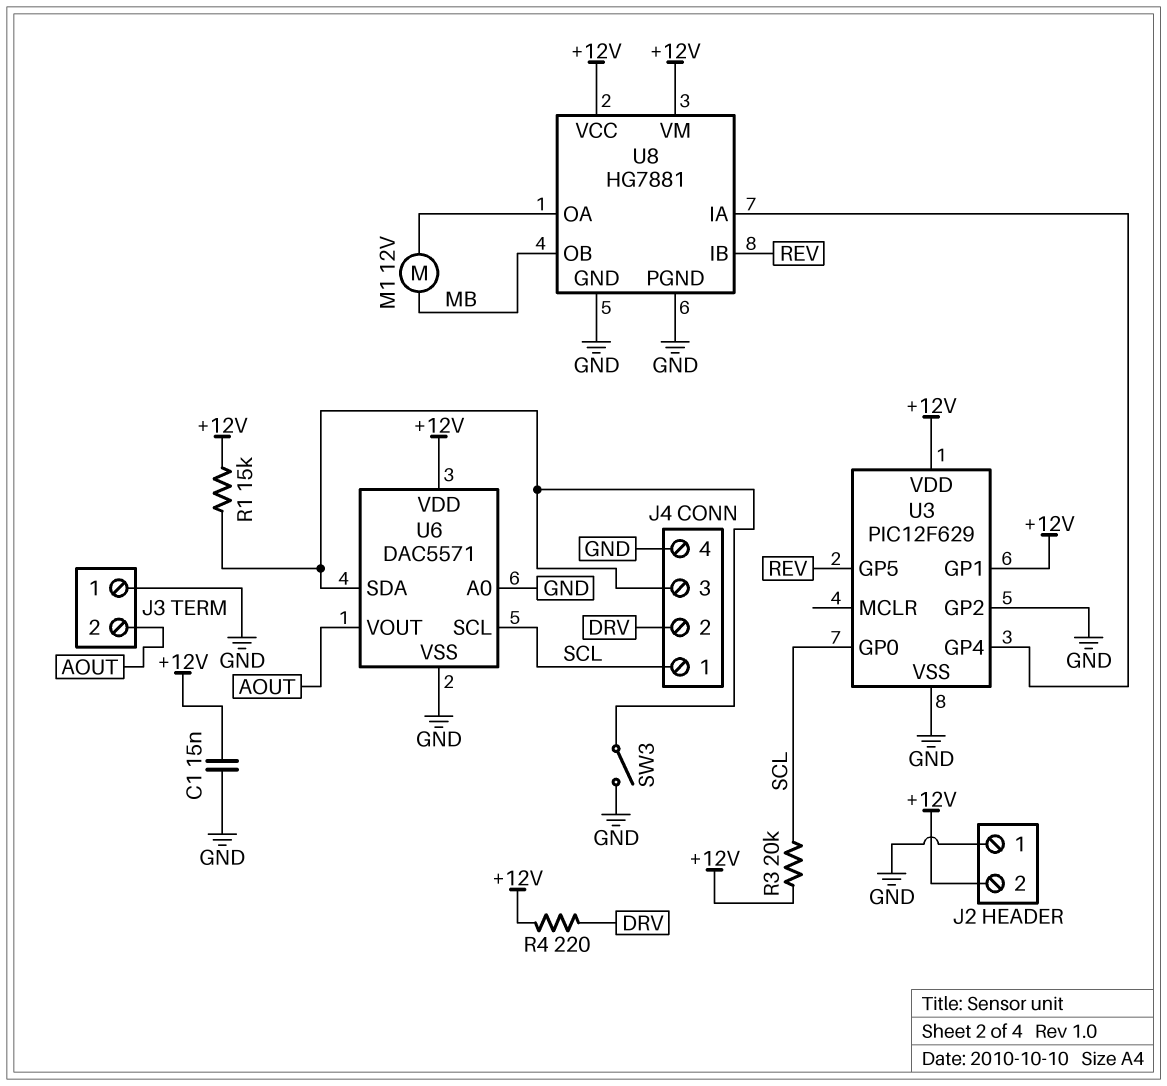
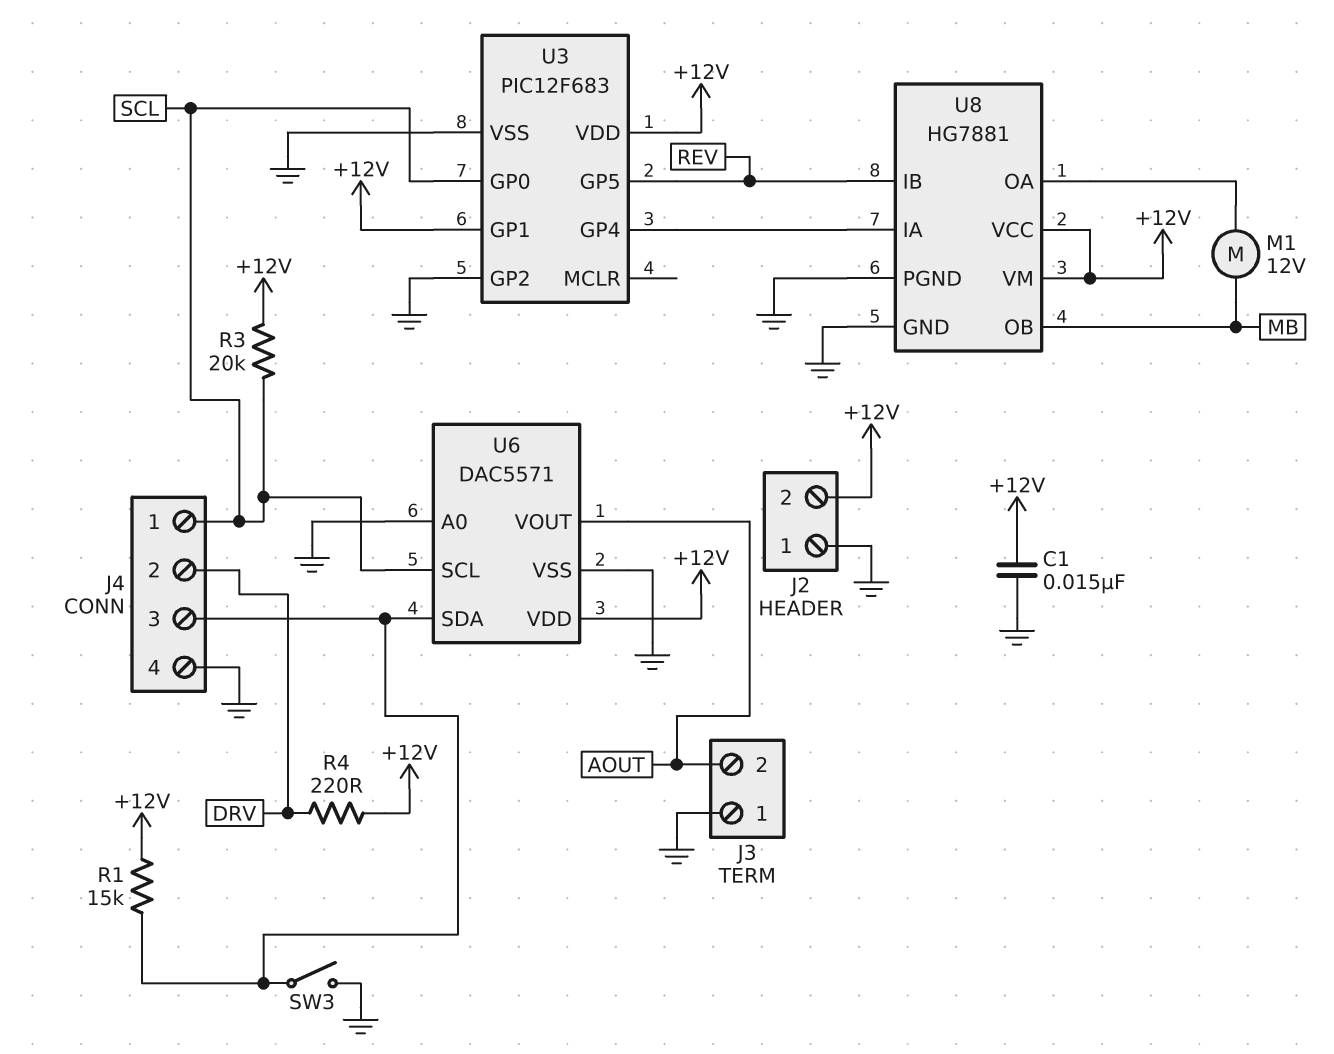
U3: PIC12F629 -> PIC12F683

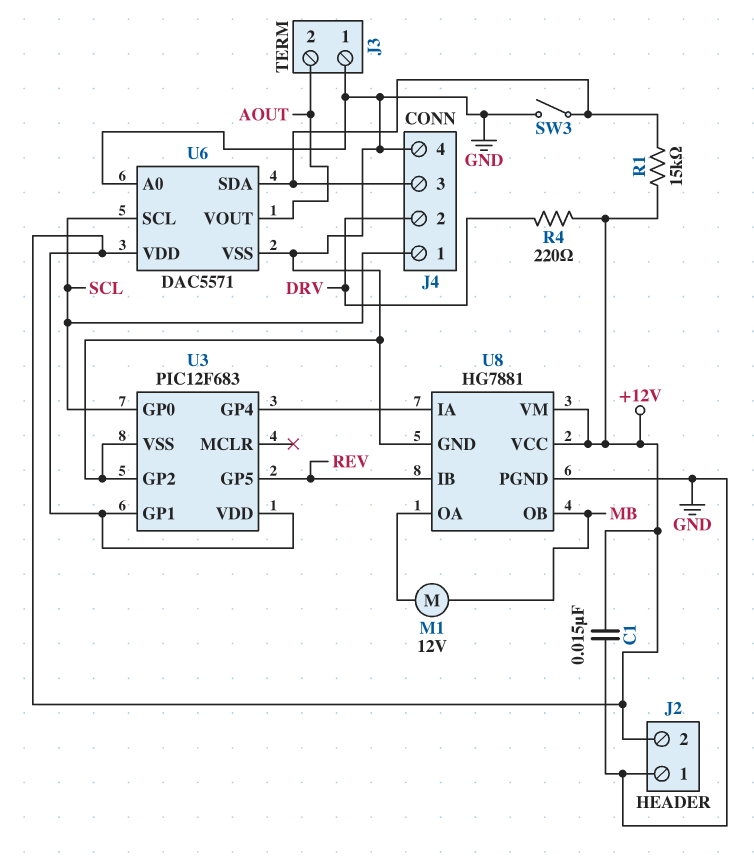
R3: 20k (+12V, SCL) -> none

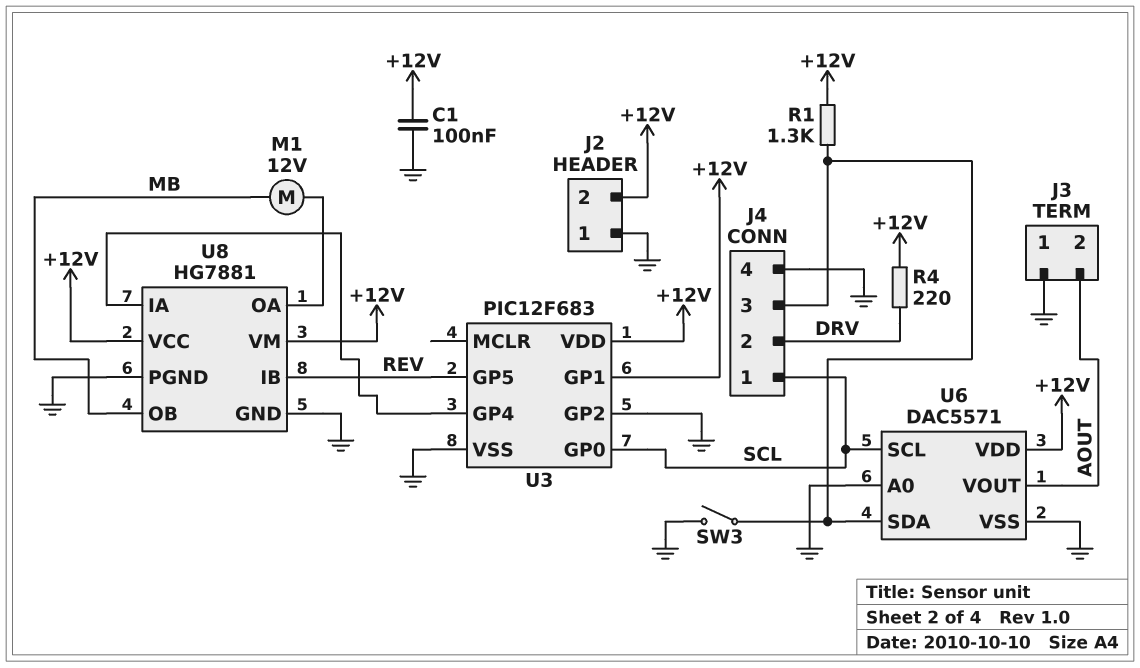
C1: 15nF (+12V, GND) -> 100nF (+12V, GND)
R1: 15k (+12V, J4/3) -> 1.3k (+12V, J4/3)

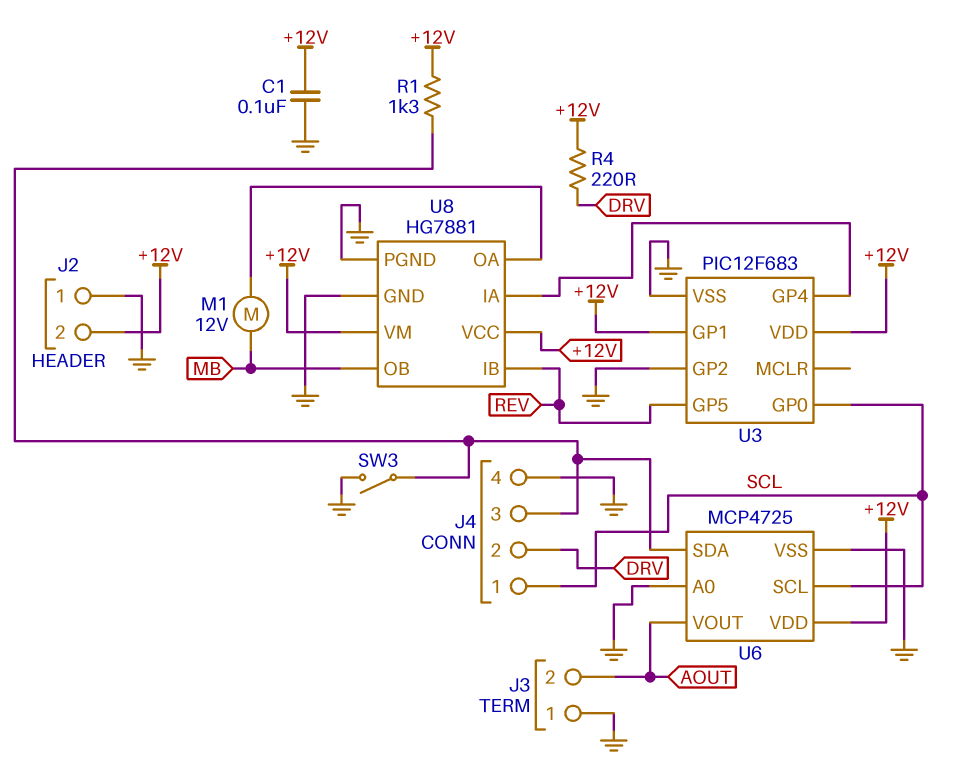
U6: DAC5571 -> MCP4725

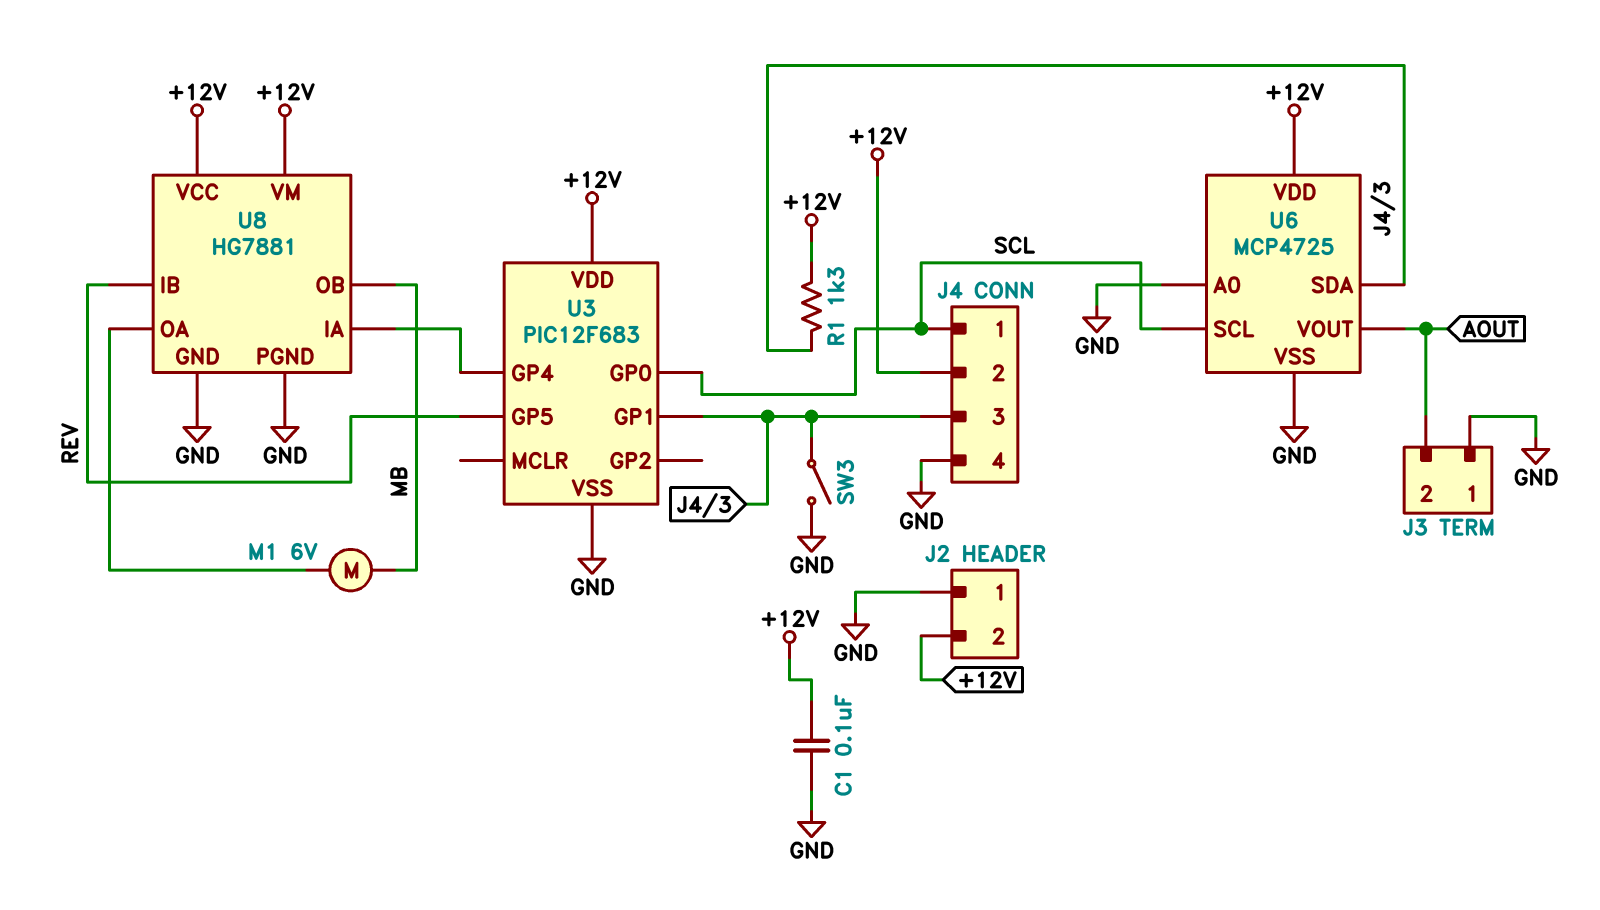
J4 pin 2: DRV -> +12V
M1: motor 12V (MB, U8/OA) -> motor 6V (MB, U8/OA)
R4: 220 (+12V, DRV) -> none
U3 pin GP1: +12V -> J4/3
U3 pin GP2: GND -> none

